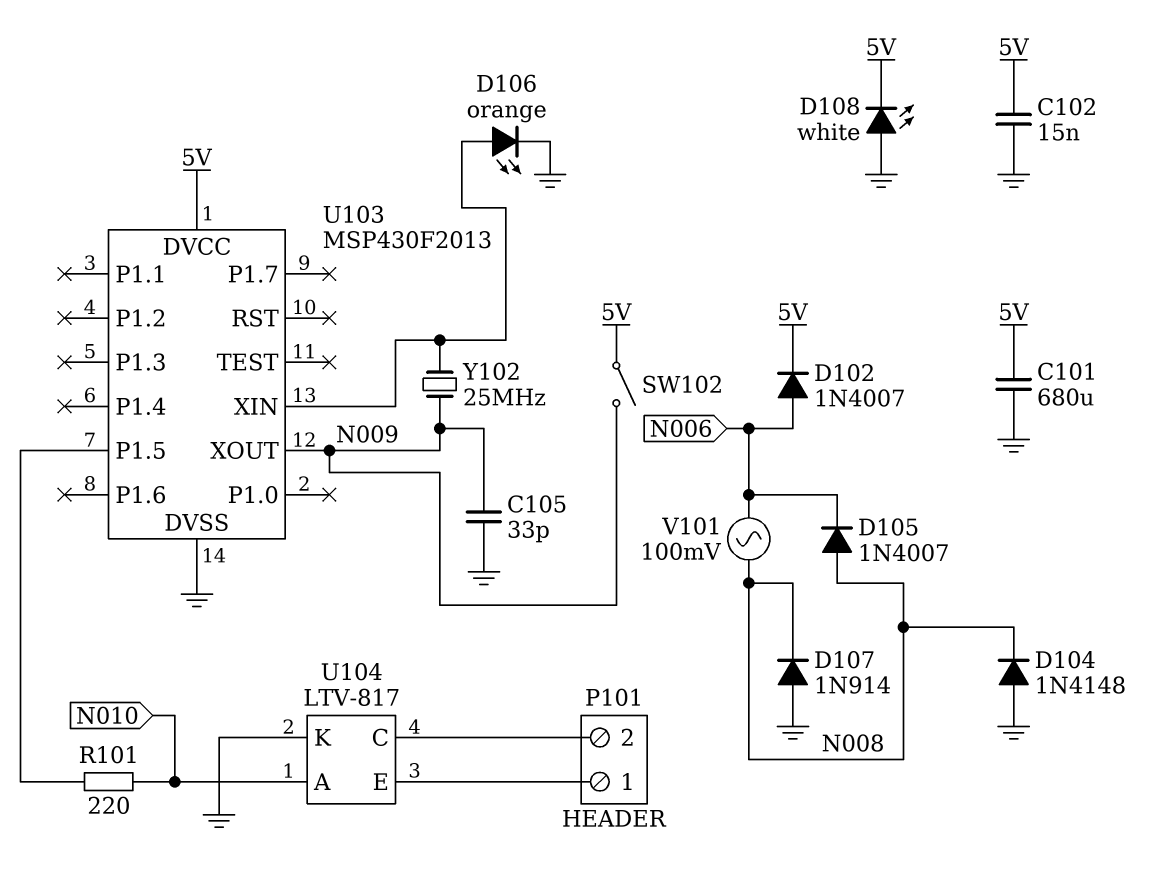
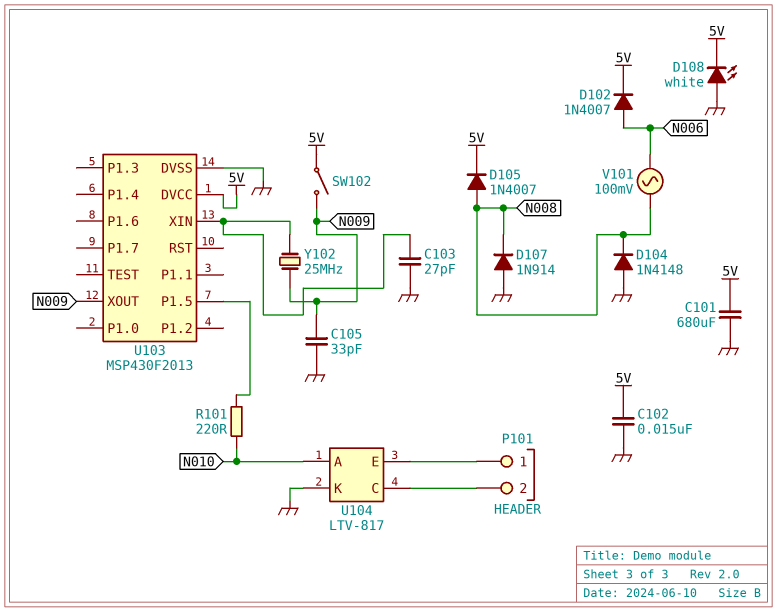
C103: none -> 27pF (GND, U103/XIN)
D105: diode 1N4007 (A N008, K N006) -> diode 1N4007 (A N008, K 5V)
D106: LED orange (A U103/XIN, K GND) -> none

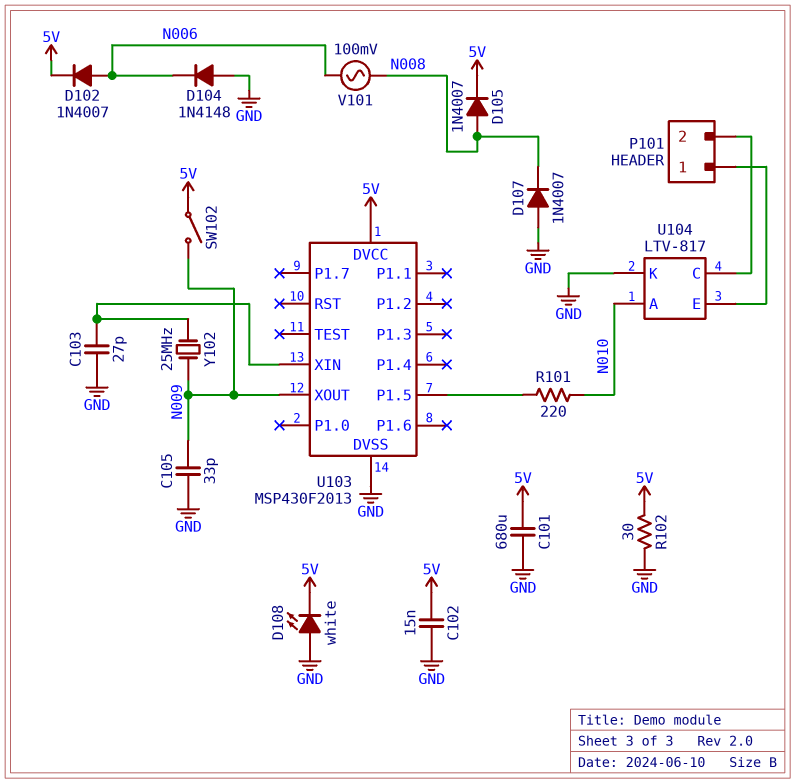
D104: diode 1N4148 (A GND, K N008) -> diode 1N4148 (A GND, K N006)
D107: diode 1N914 (A GND, K N008) -> diode 1N4007 (A GND, K N008)
R102: none -> 30 (5V, GND)

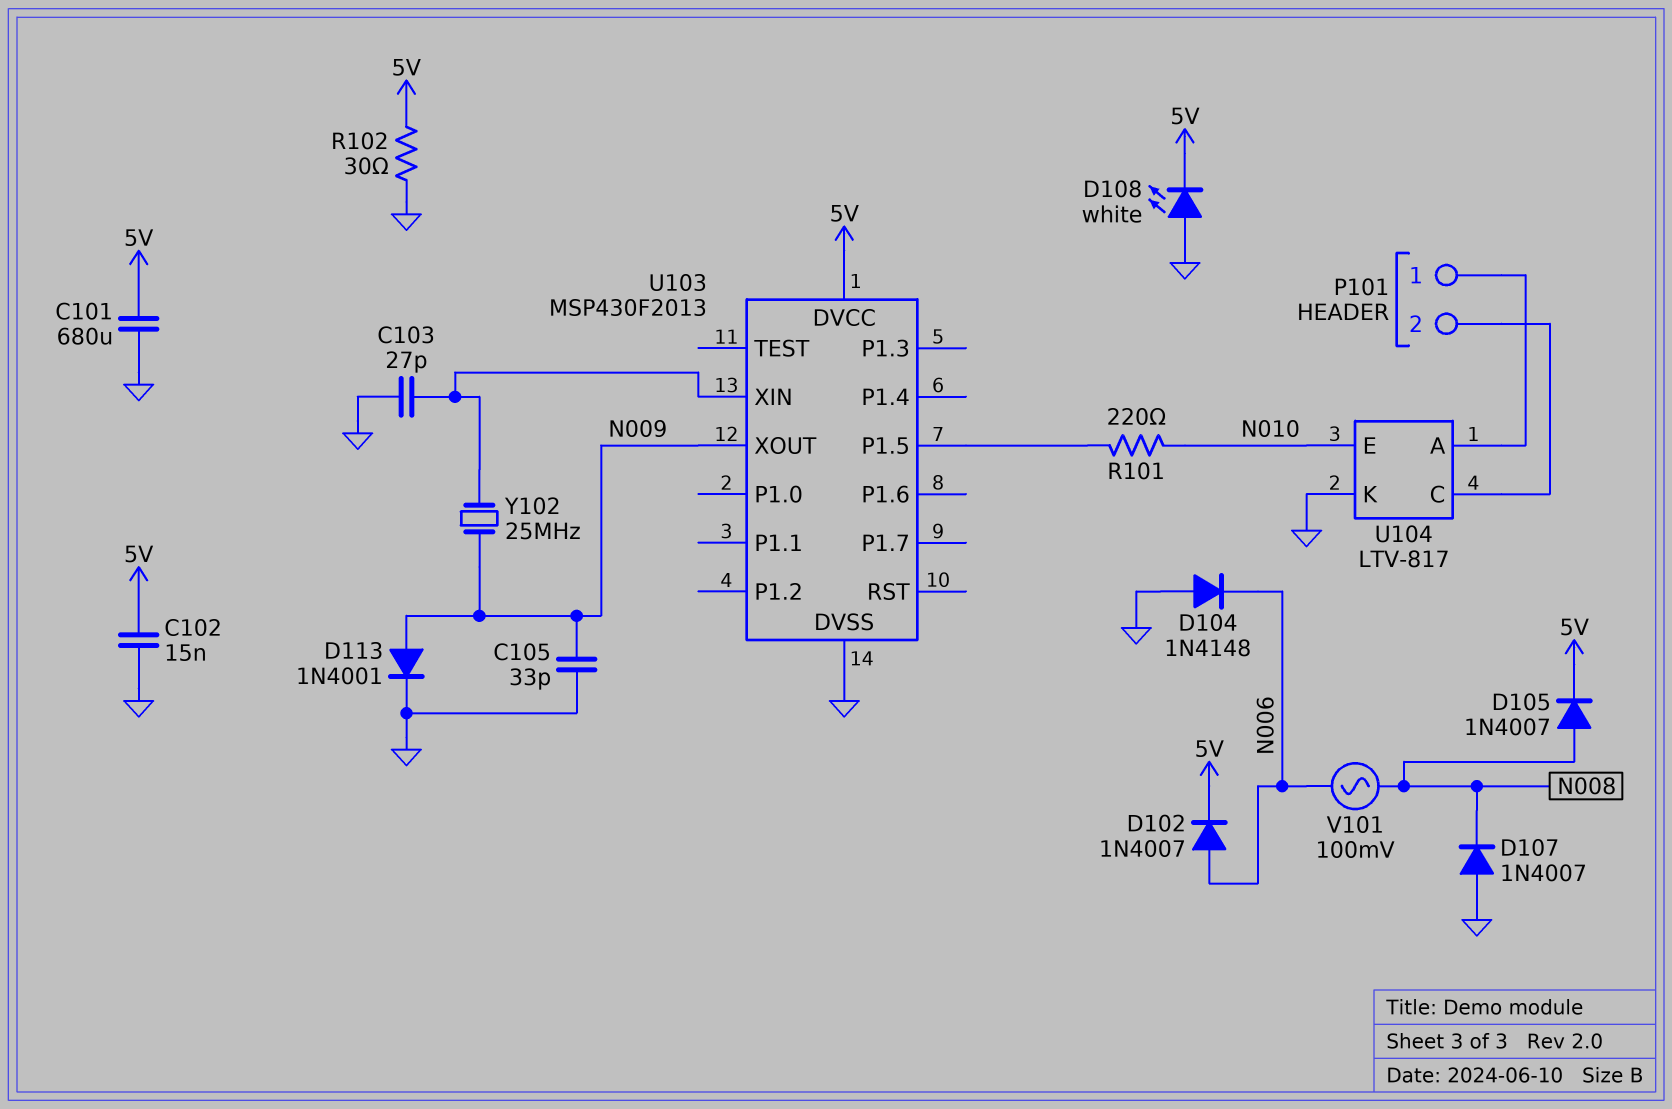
D113: none -> diode 1N4001 (A N009, K GND)
SW102: switch (5V, N009) -> none
U104 pin A: N010 -> P101/1
U104 pin E: P101/1 -> N010

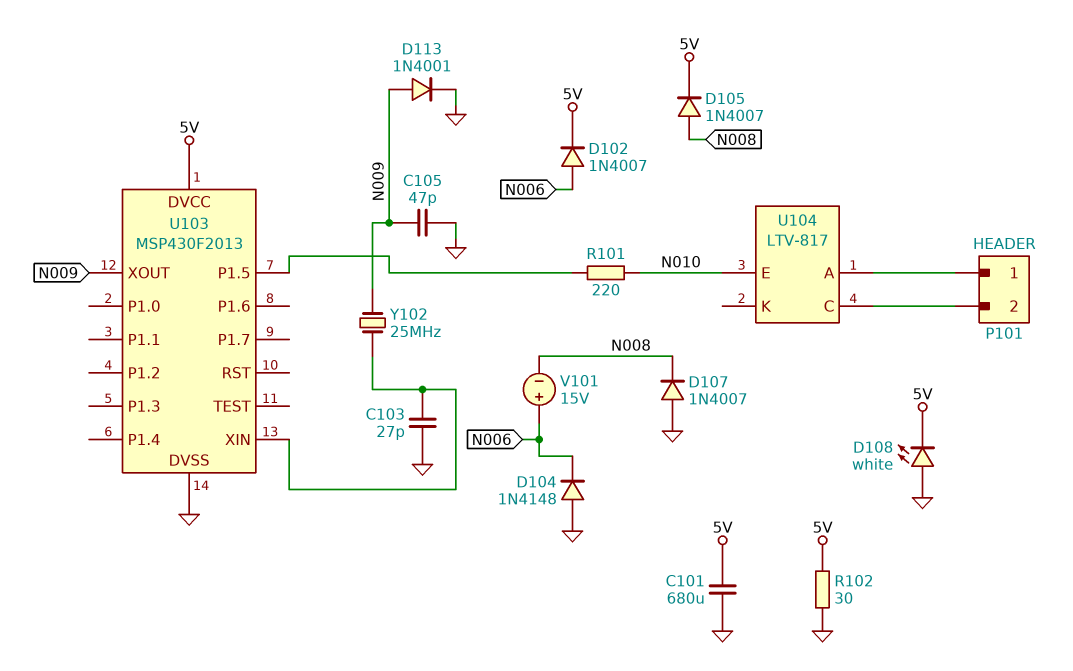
C102: 15nF (5V, GND) -> none
C105: 33pF (GND, N009) -> 47pF (GND, N009)
U104 pin K: GND -> none
V101: AC 100mV (N006, N008) -> 15V (plus N006, minus N008)

